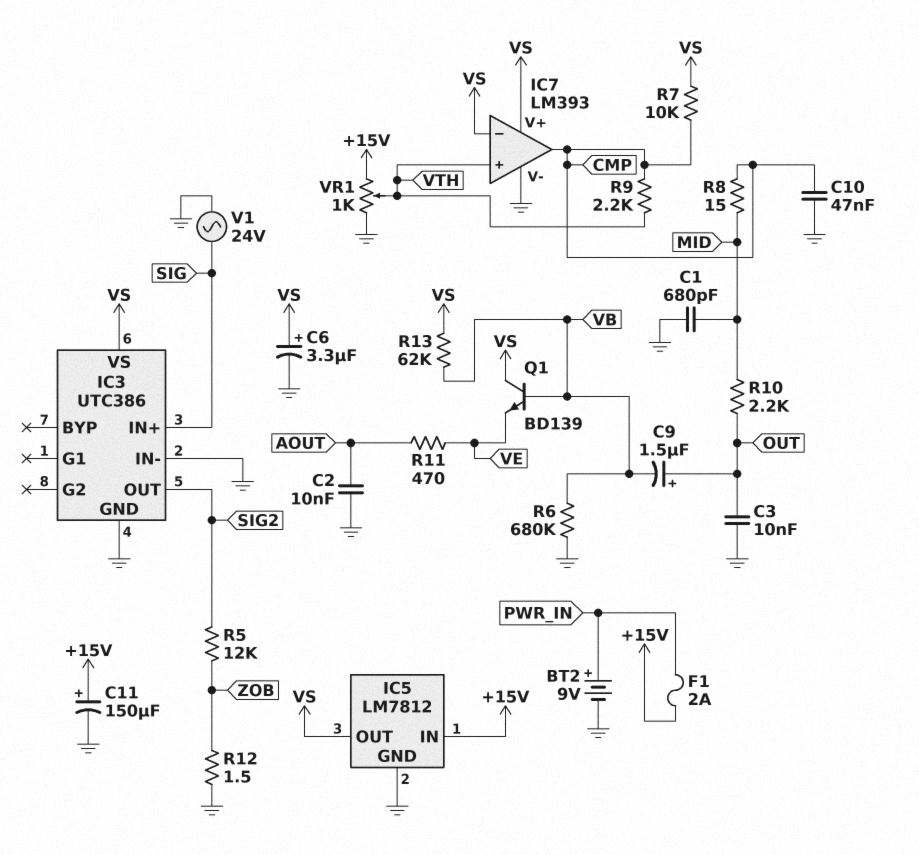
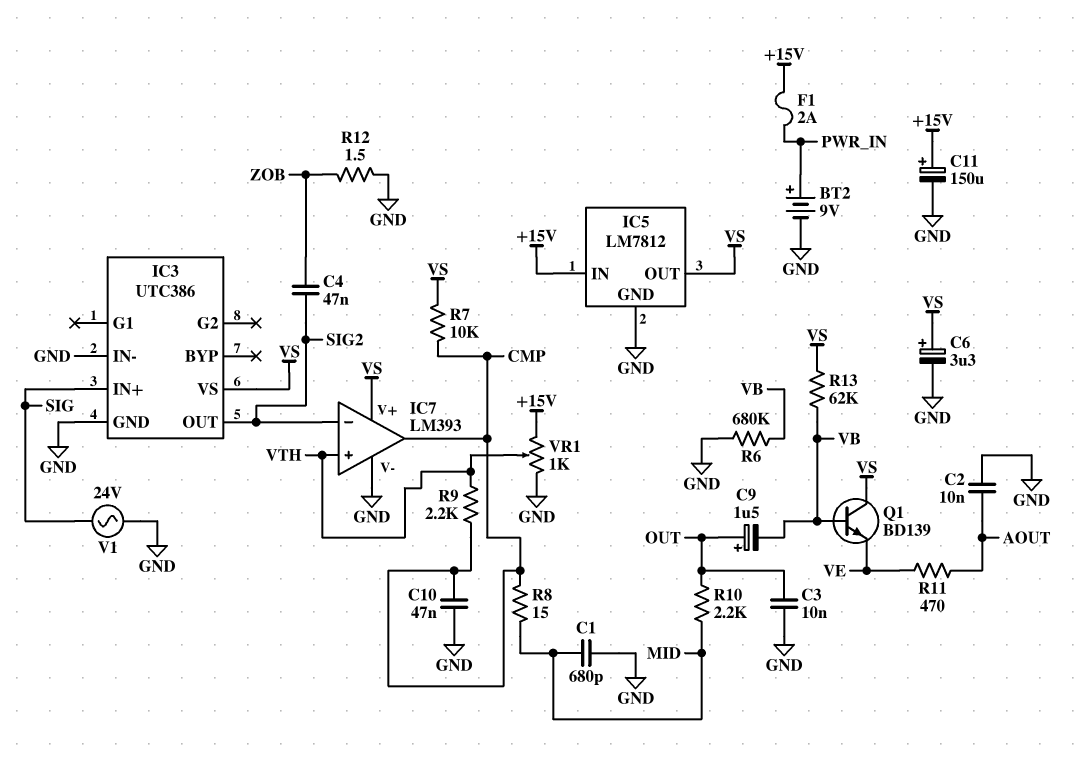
C4: none -> 47nF (SIG2, ZOB)
IC7 pin in-: VS -> SIG2
R5: 12k (SIG2, ZOB) -> none

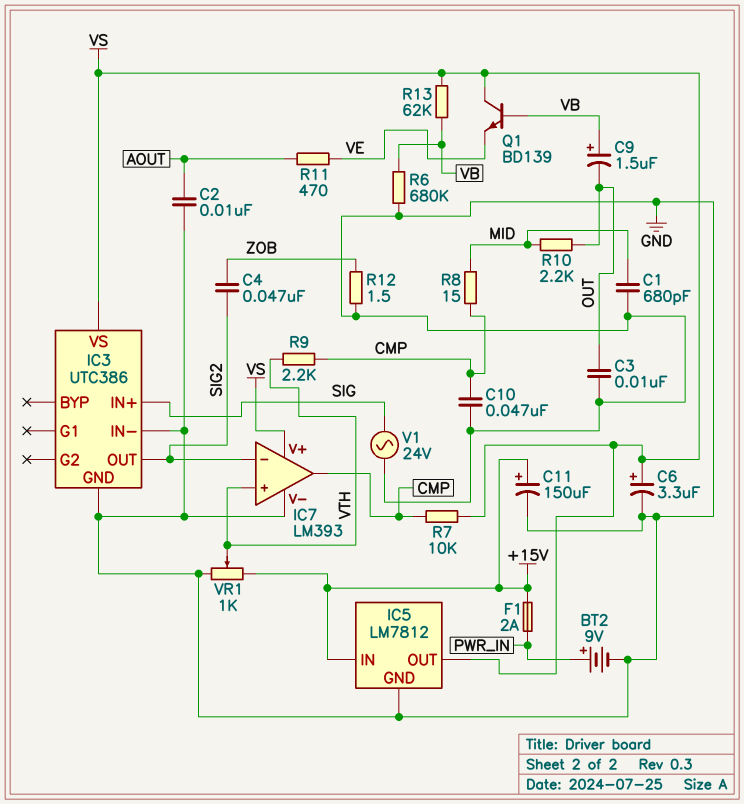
C9: 1.5uF (plus OUT, minus VB) -> 1.5uF (plus VB, minus OUT)

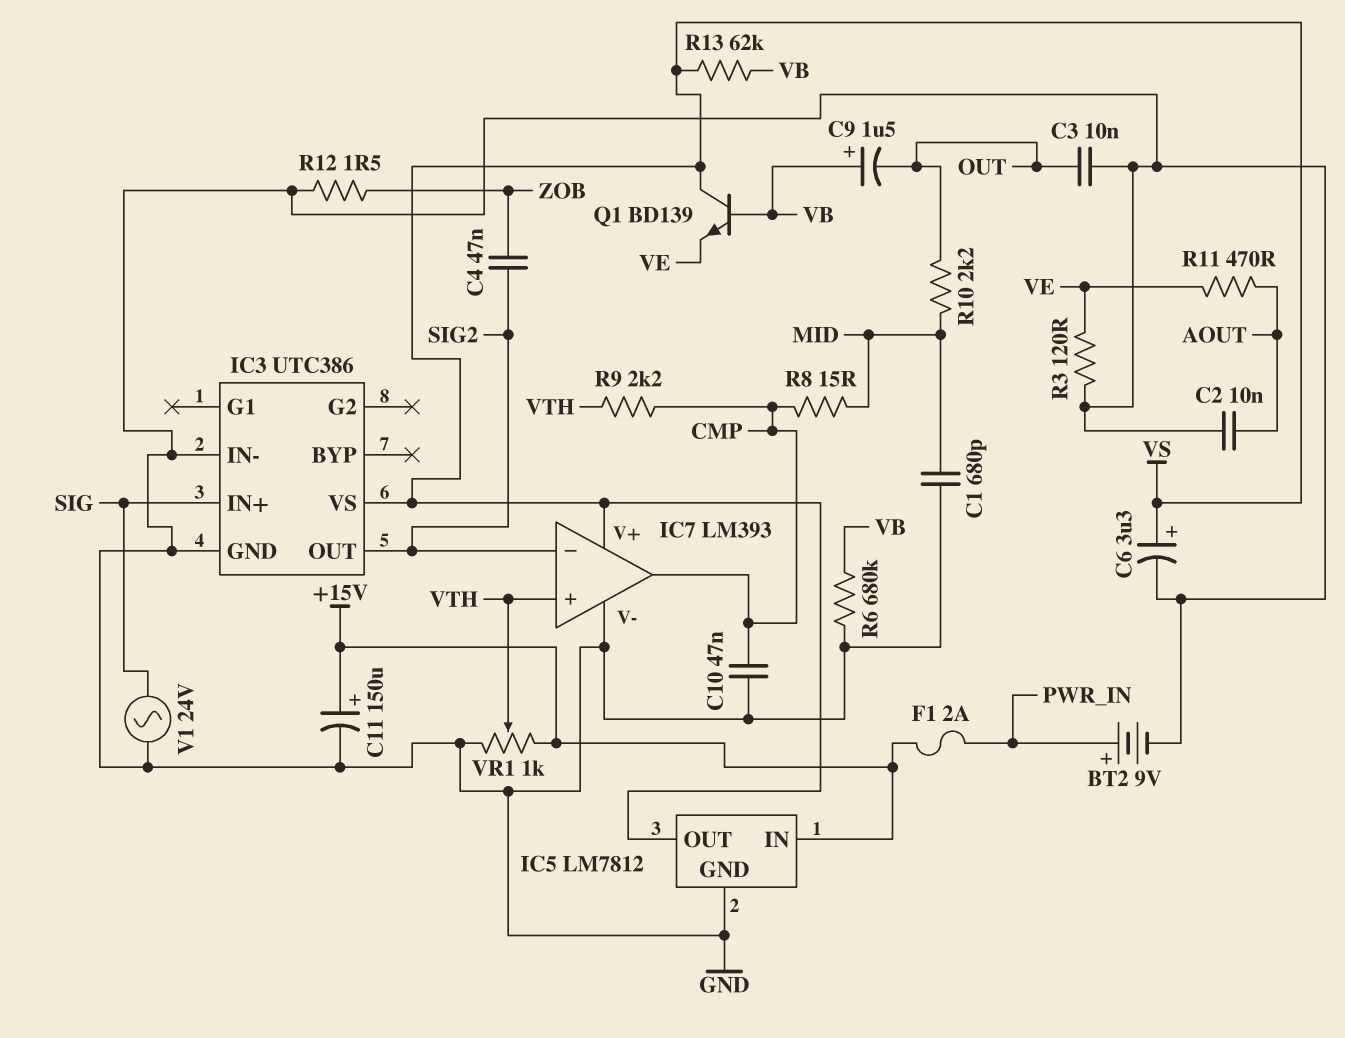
R3: none -> 120 (GND, VE)
R7: 10k (CMP, VS) -> none

